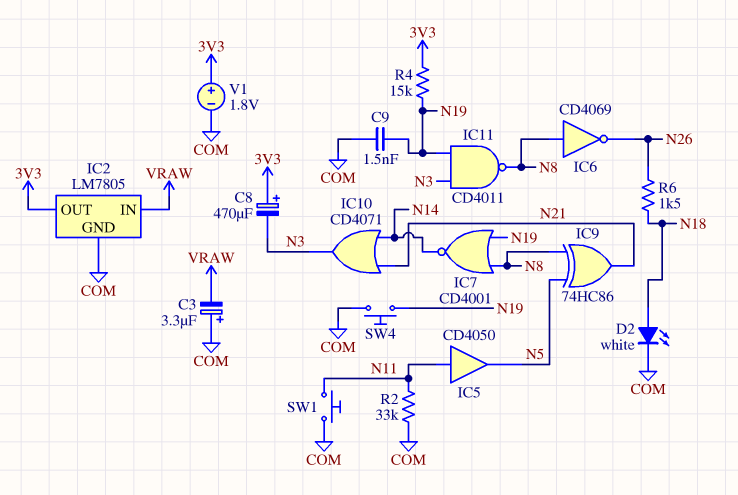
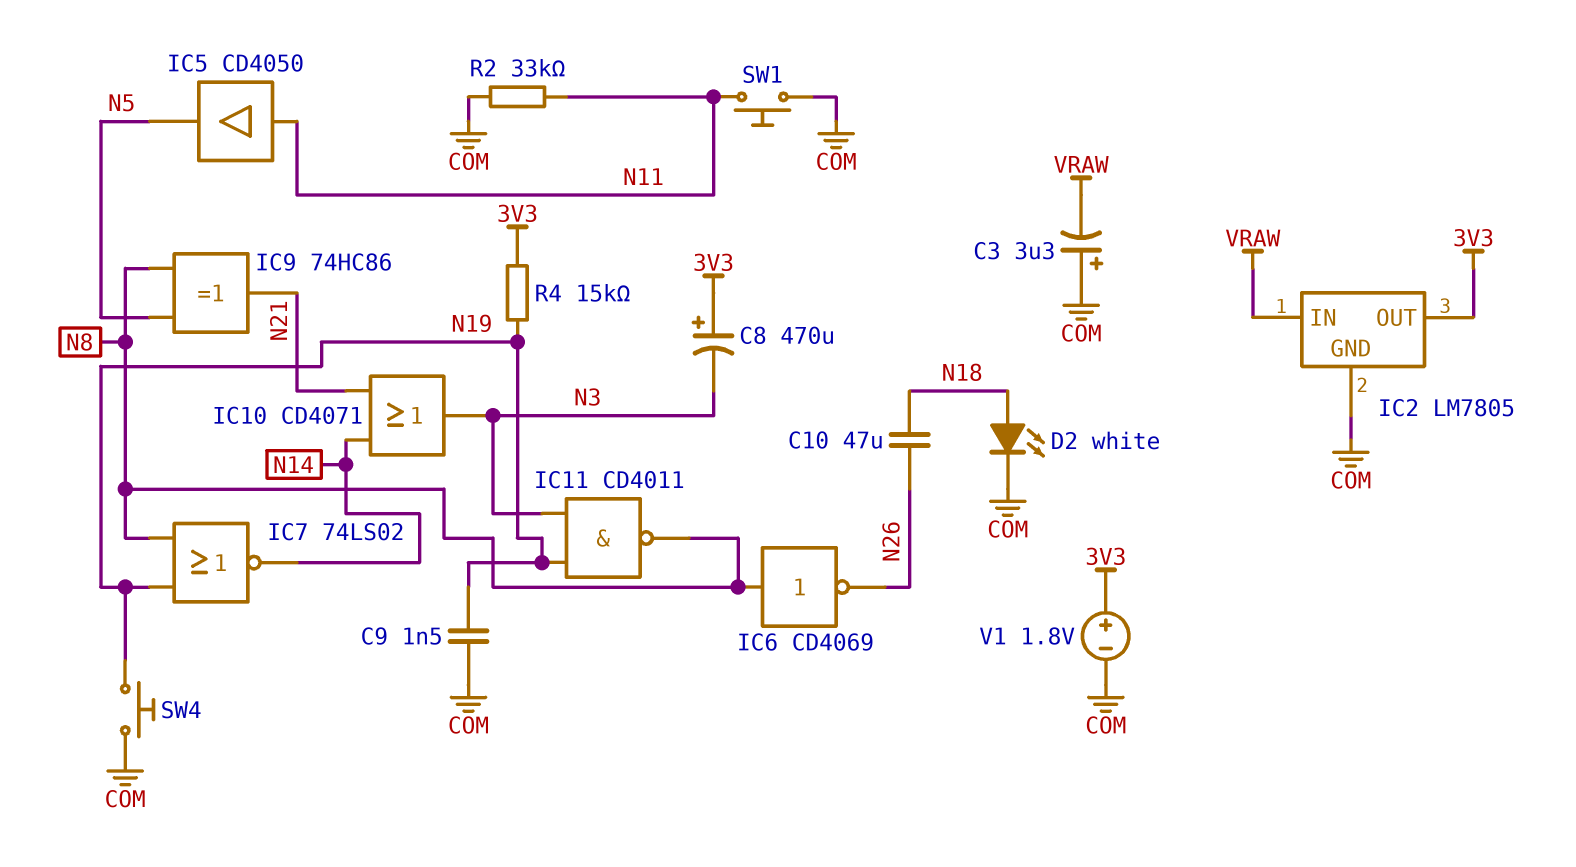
C10: none -> 47uF (N18, N26)
IC7: NOR CD4001 (in N8, in N19, out N14) -> NOR 74LS02 (in N8, in N19, out N14)
R6: 1.5k (N18, N26) -> none

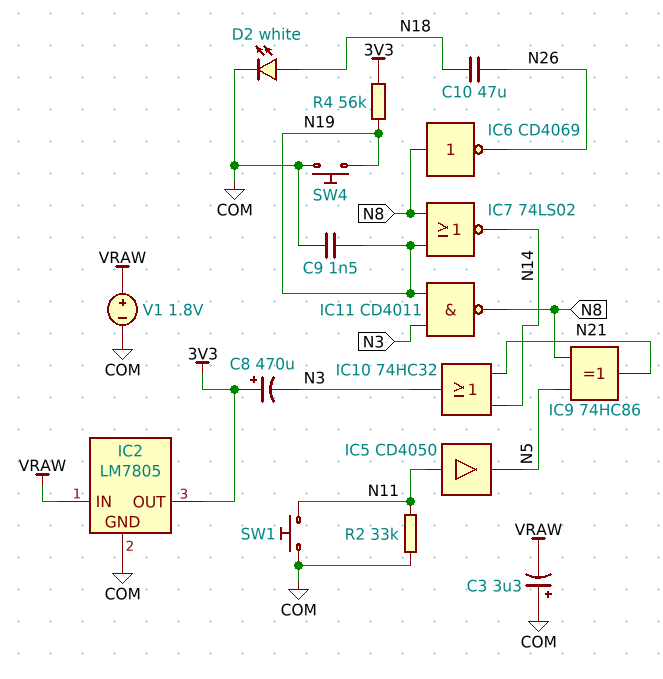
IC10: OR CD4071 (in N14, in N21, out N3) -> OR 74HC32 (in N14, in N21, out N3)
R4: 15k (3V3, N19) -> 56k (3V3, N19)
V1: 1.8V (plus 3V3, minus COM) -> 1.8V (plus VRAW, minus COM)

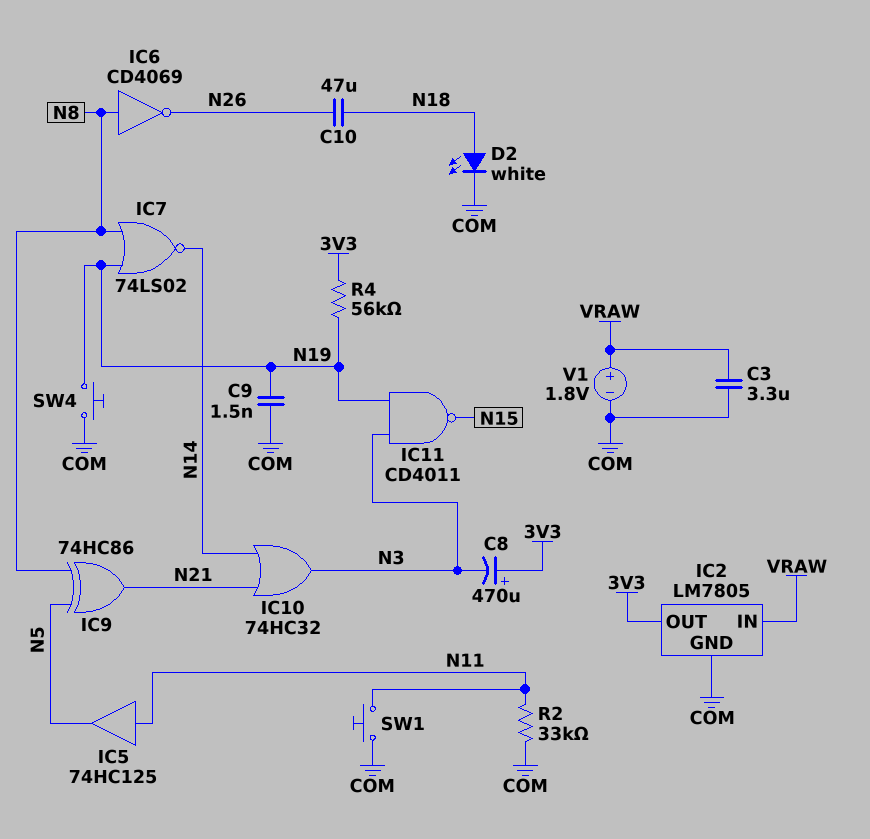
C3: 3.3uF (plus COM, minus VRAW) -> 3.3uF (COM, VRAW)
IC5: buffer CD4050 (in N11, out N5) -> buffer 74HC125 (in N11, out N5)
IC11: NAND CD4011 (in N3, in N19, out N8) -> NAND CD4011 (in N3, in N19, out N15)

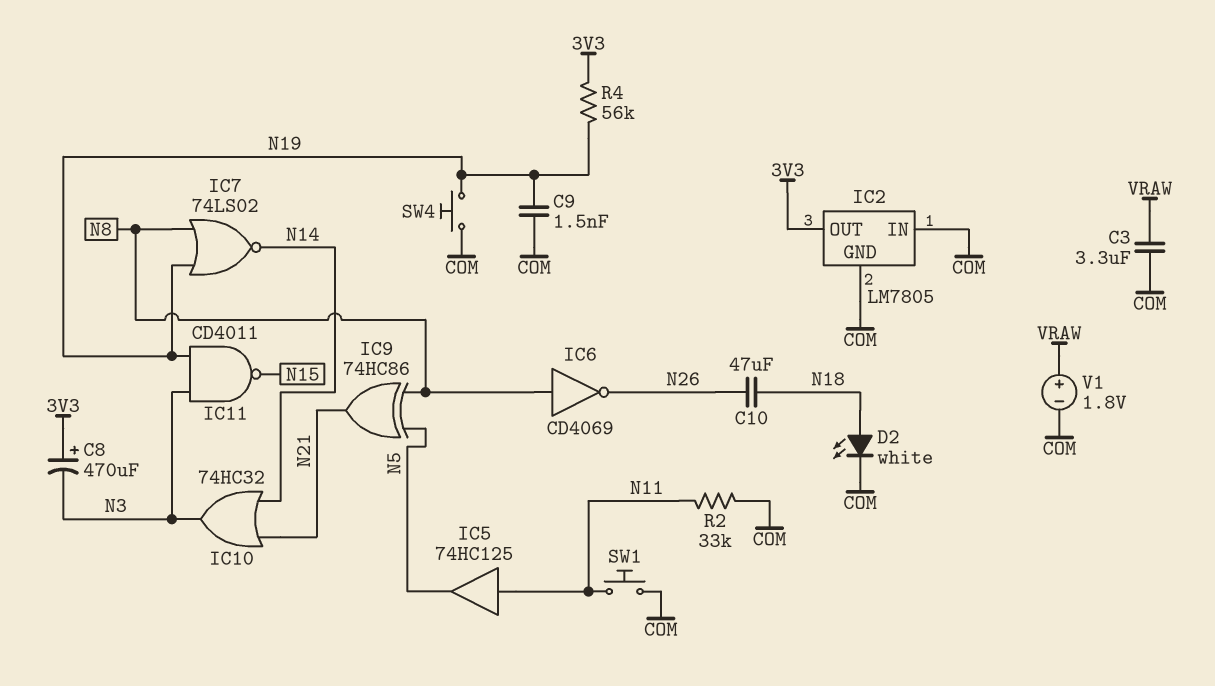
IC2 pin IN: VRAW -> COM

